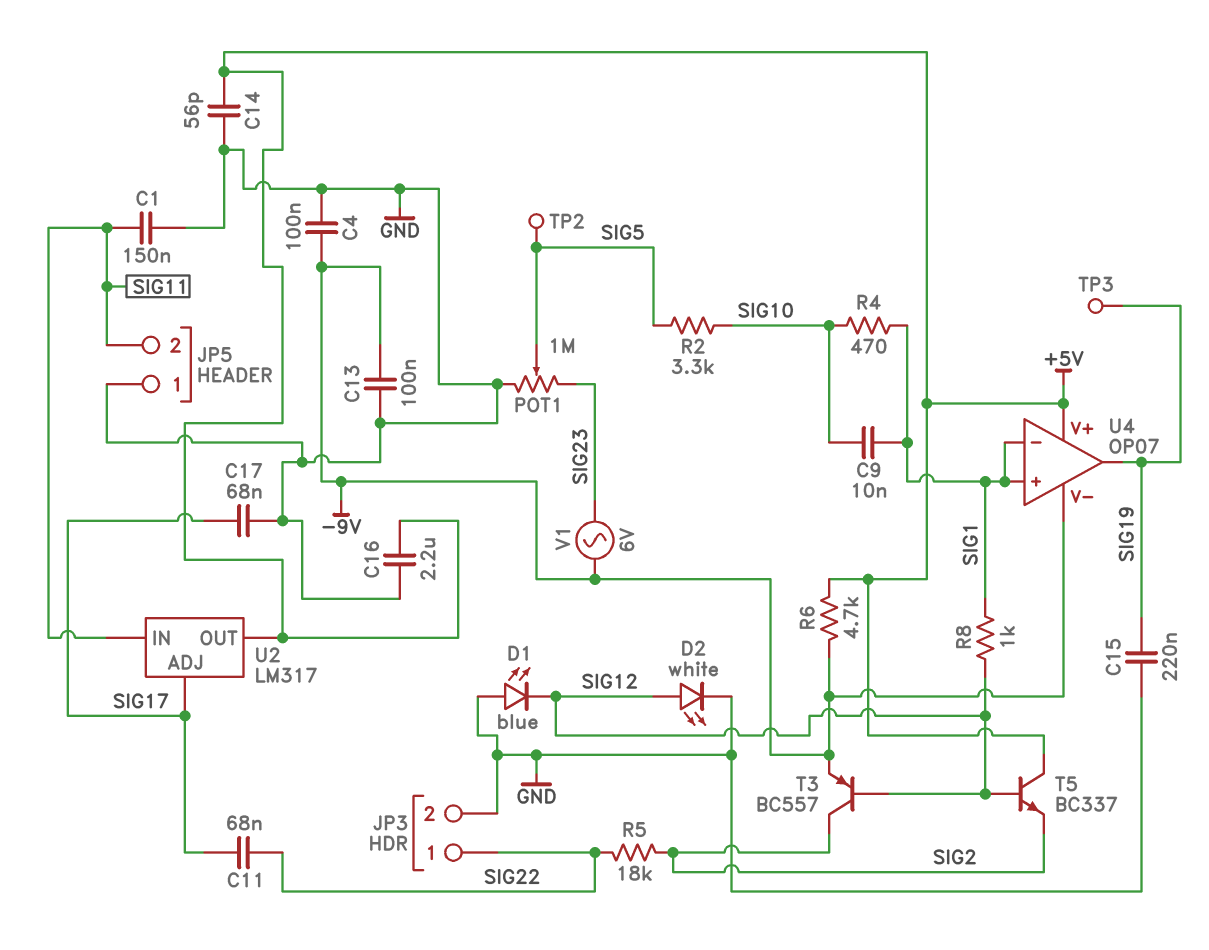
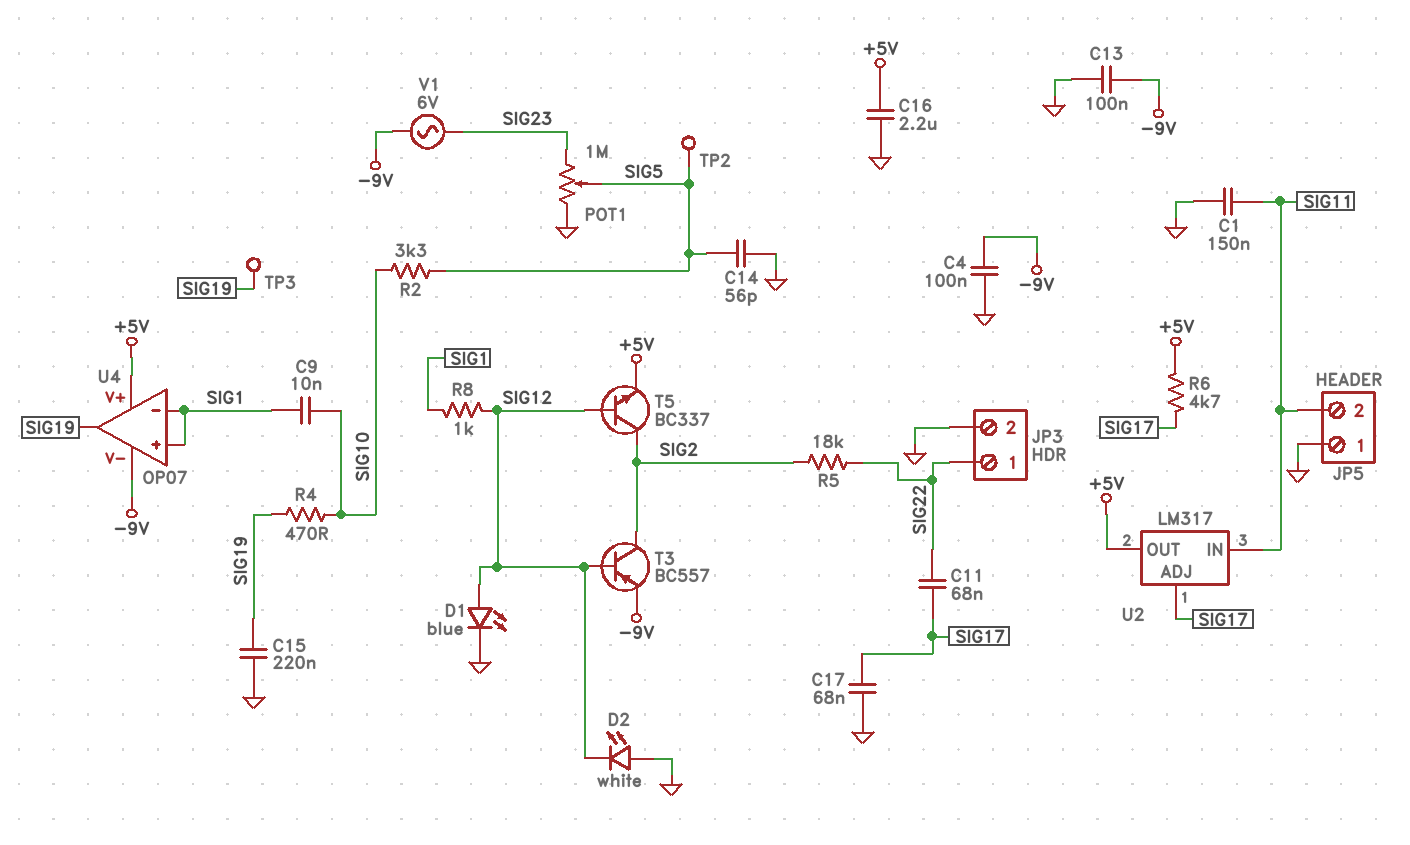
C14: 56pF (+5V, GND) -> 56pF (GND, SIG5)
D1: LED blue (A GND, K SIG12) -> LED blue (A SIG12, K GND)
D2: LED white (A SIG12, K GND) -> LED white (A GND, K SIG12)
R4: 470 (SIG1, SIG10) -> 470 (SIG10, SIG19)
R6: 4.7k (+5V, -9V) -> 4.7k (+5V, SIG17)
T5: NPN BC337 (B SIG12, C +5V, E SIG2) -> NPN BC337 (B SIG12, C SIG2, E +5V)

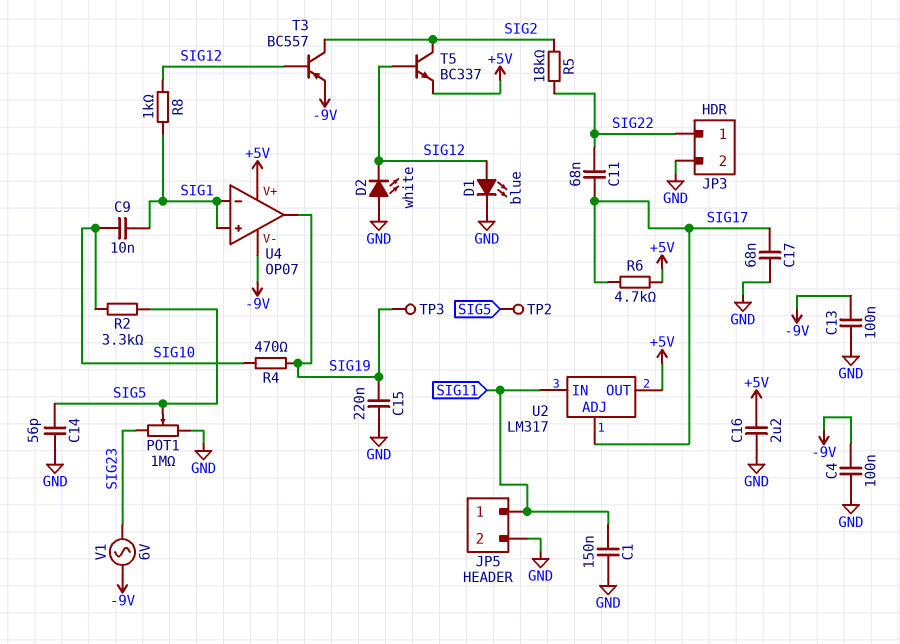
JP5 pin 1: GND -> SIG11
JP5 pin 2: SIG11 -> GND

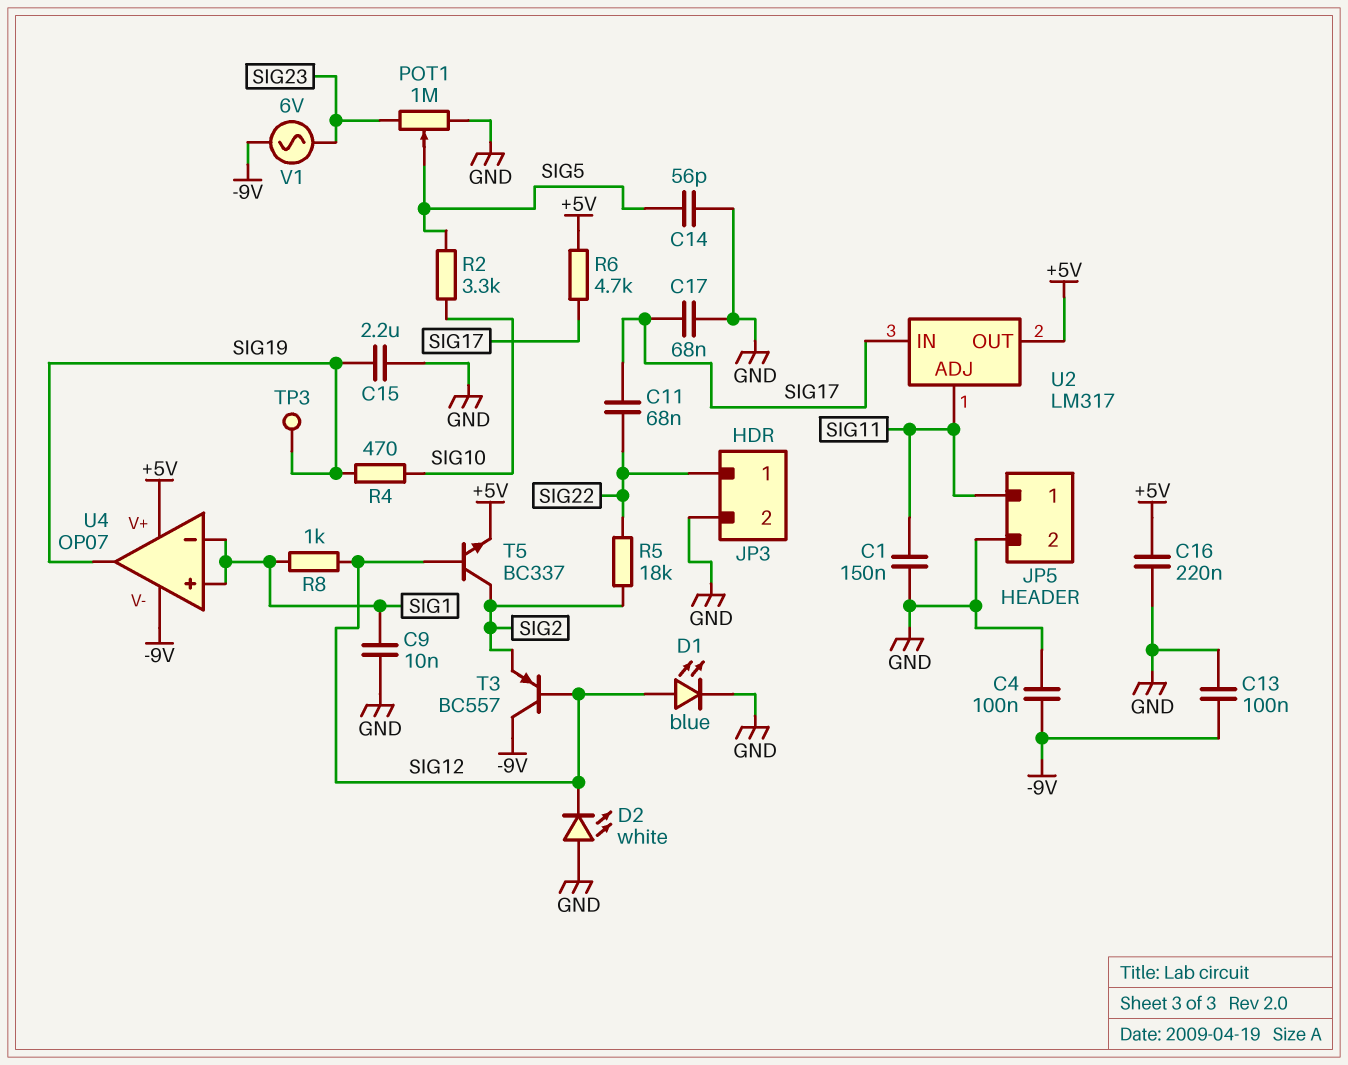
C9: 10nF (SIG1, SIG10) -> 10nF (GND, SIG1)
C15: 220nF (GND, SIG19) -> 2.2uF (GND, SIG19)
C16: 2.2uF (+5V, GND) -> 220nF (+5V, GND)
T3: PNP BC557 (B SIG12, C SIG2, E -9V) -> PNP BC557 (B SIG12, C -9V, E SIG2)
TP2: test point (SIG5) -> none
U2 pin ADJ: SIG17 -> SIG11
U2 pin IN: SIG11 -> SIG17

